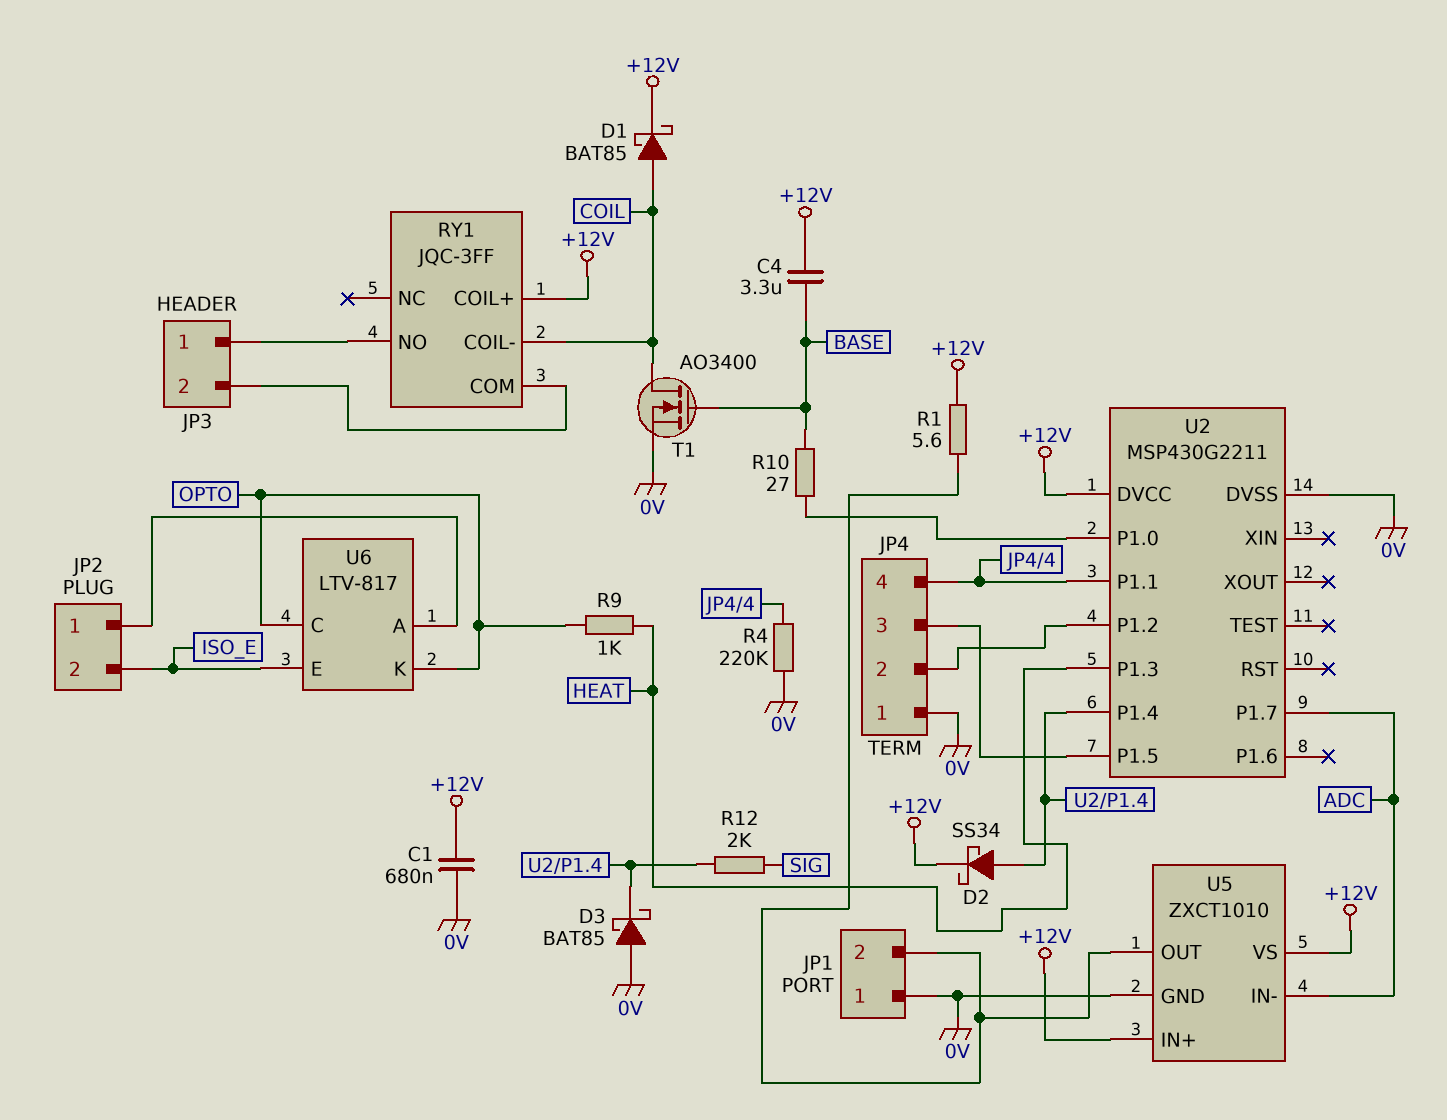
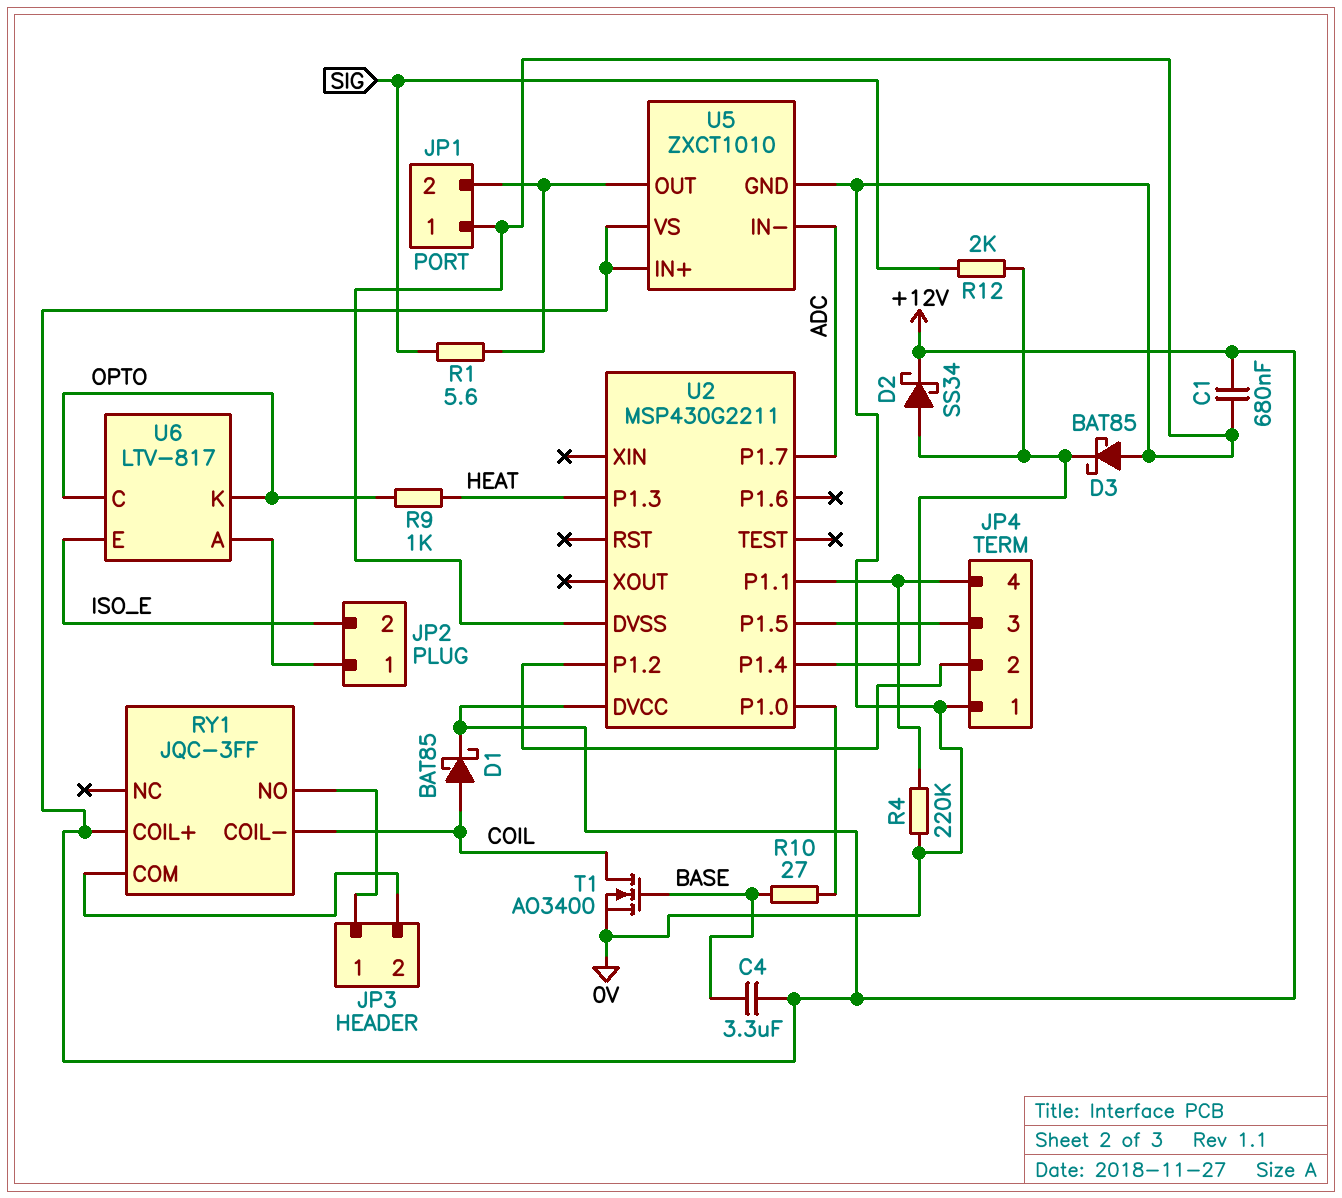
R1: 5.6 (+12V, JP1/2) -> 5.6 (JP1/2, SIG)

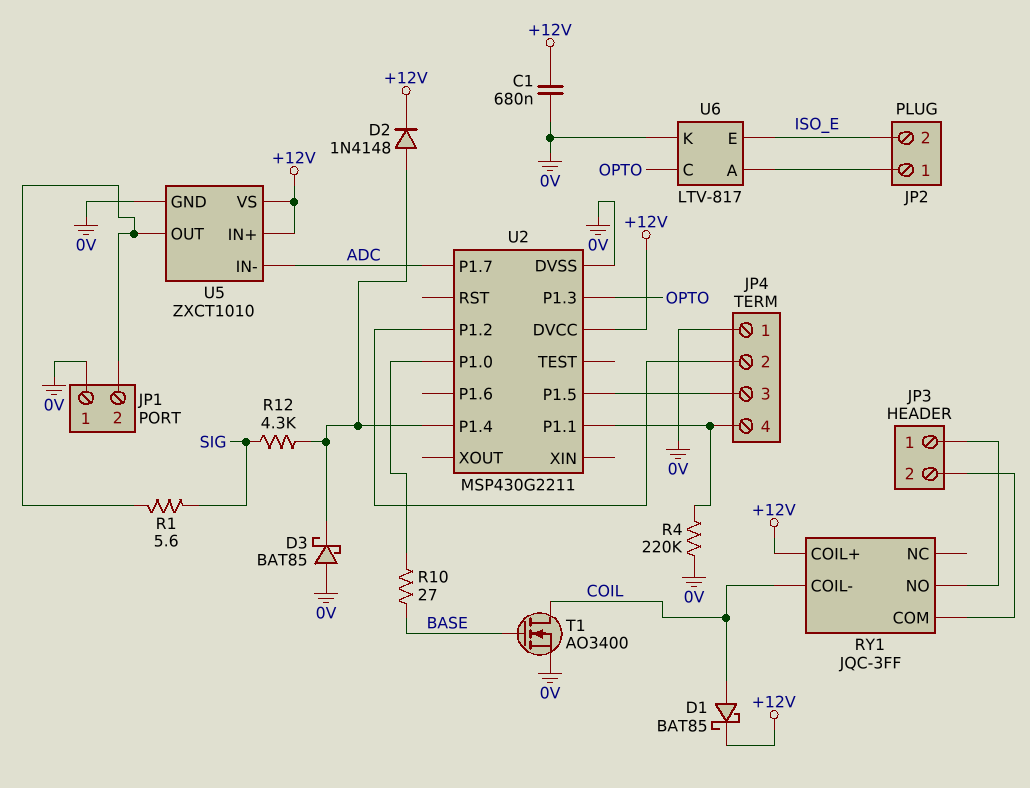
C4: 3.3uF (+12V, BASE) -> none
D2: schottky SS34 (A U2/P1.4, K +12V) -> diode 1N4148 (A U2/P1.4, K +12V)
R9: 1k (HEAT, OPTO) -> none
R12: 2k (SIG, U2/P1.4) -> 4.3k (SIG, U2/P1.4)
U2 pin P1.3: HEAT -> OPTO
U6 pin K: OPTO -> 0V

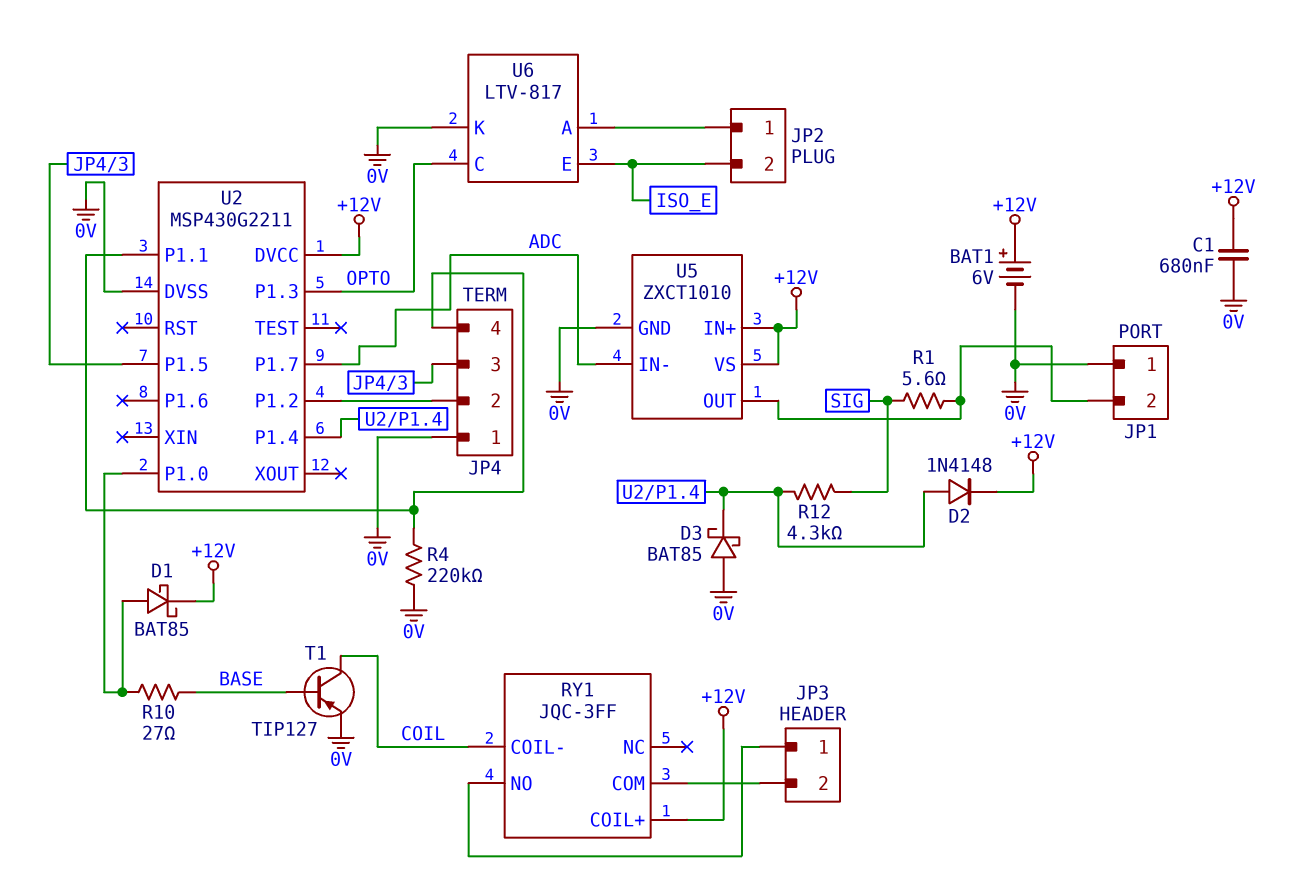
BAT1: none -> 6V (plus +12V, minus 0V)
D1: schottky BAT85 (A COIL, K +12V) -> schottky BAT85 (A U2/P1.0, K +12V)
T1: NMOS AO3400 (G BASE, D COIL, S 0V) -> PNP TIP127 (B BASE, C COIL, E 0V)

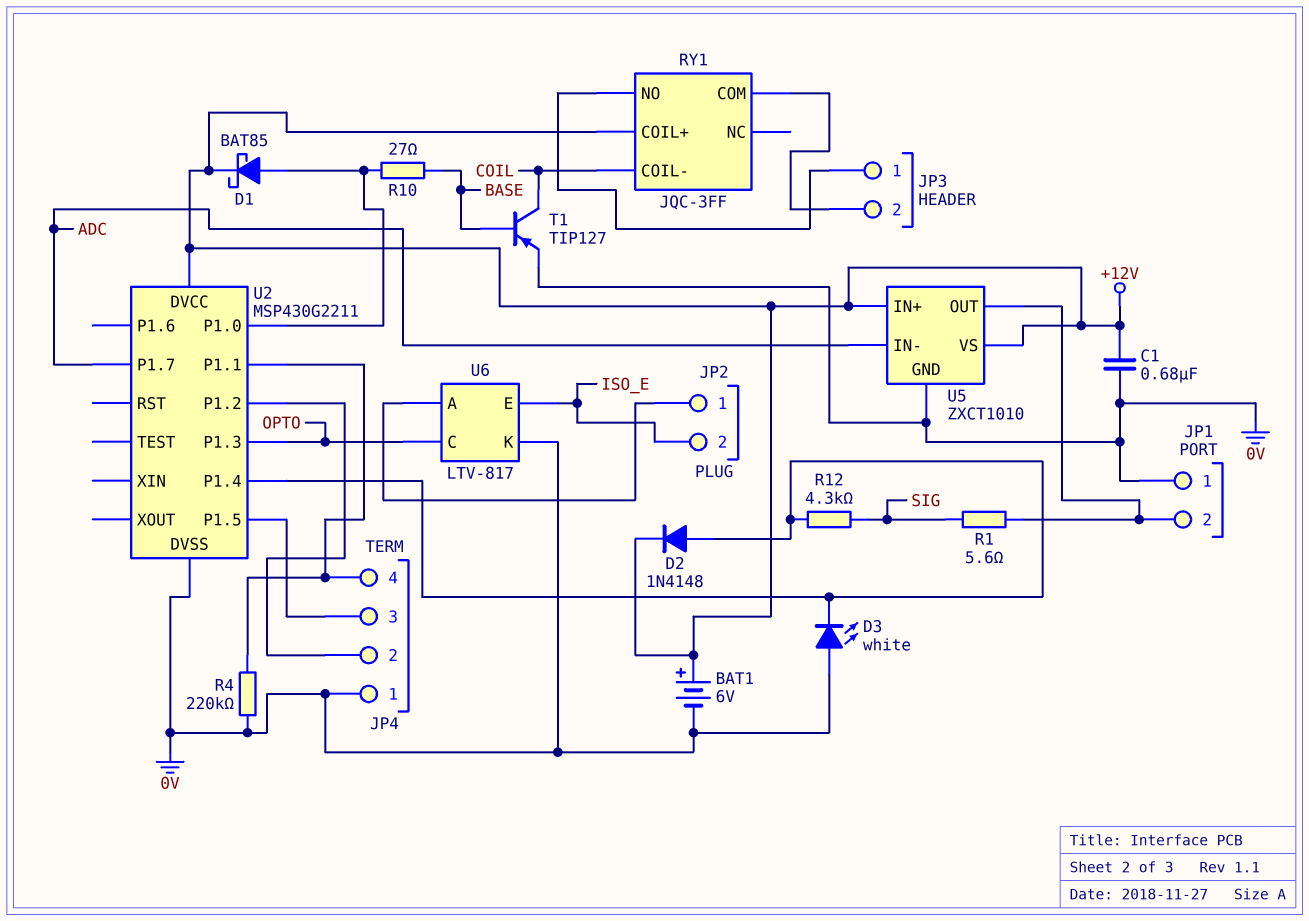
D3: schottky BAT85 (A 0V, K U2/P1.4) -> LED white (A 0V, K U2/P1.4)

